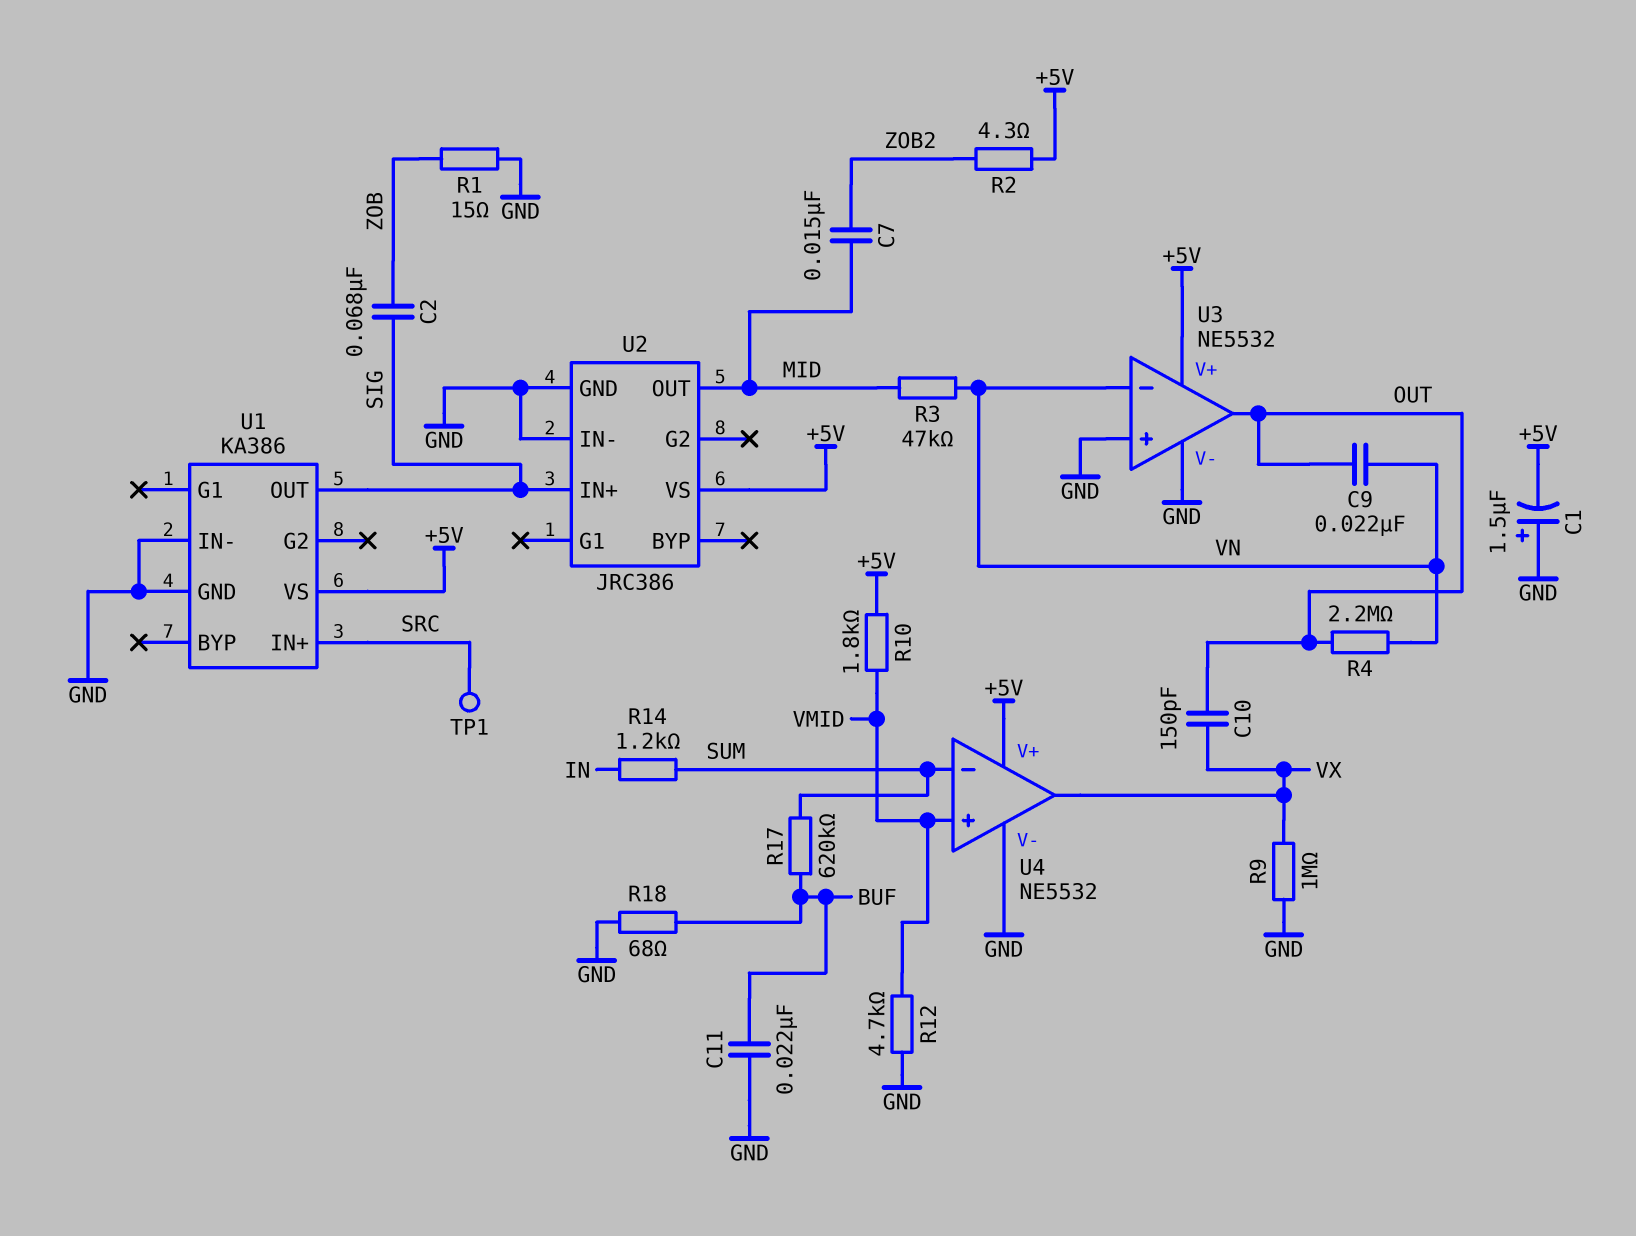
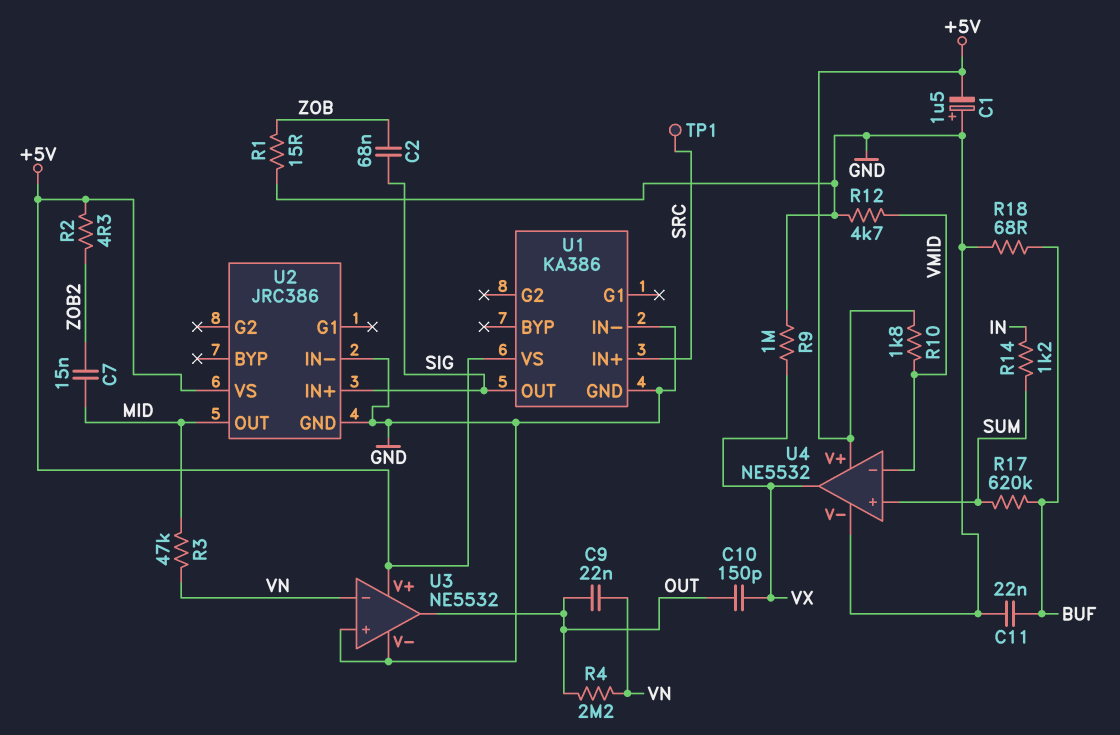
U4 pin in+: VMID -> SUM
U4 pin in-: SUM -> VMID

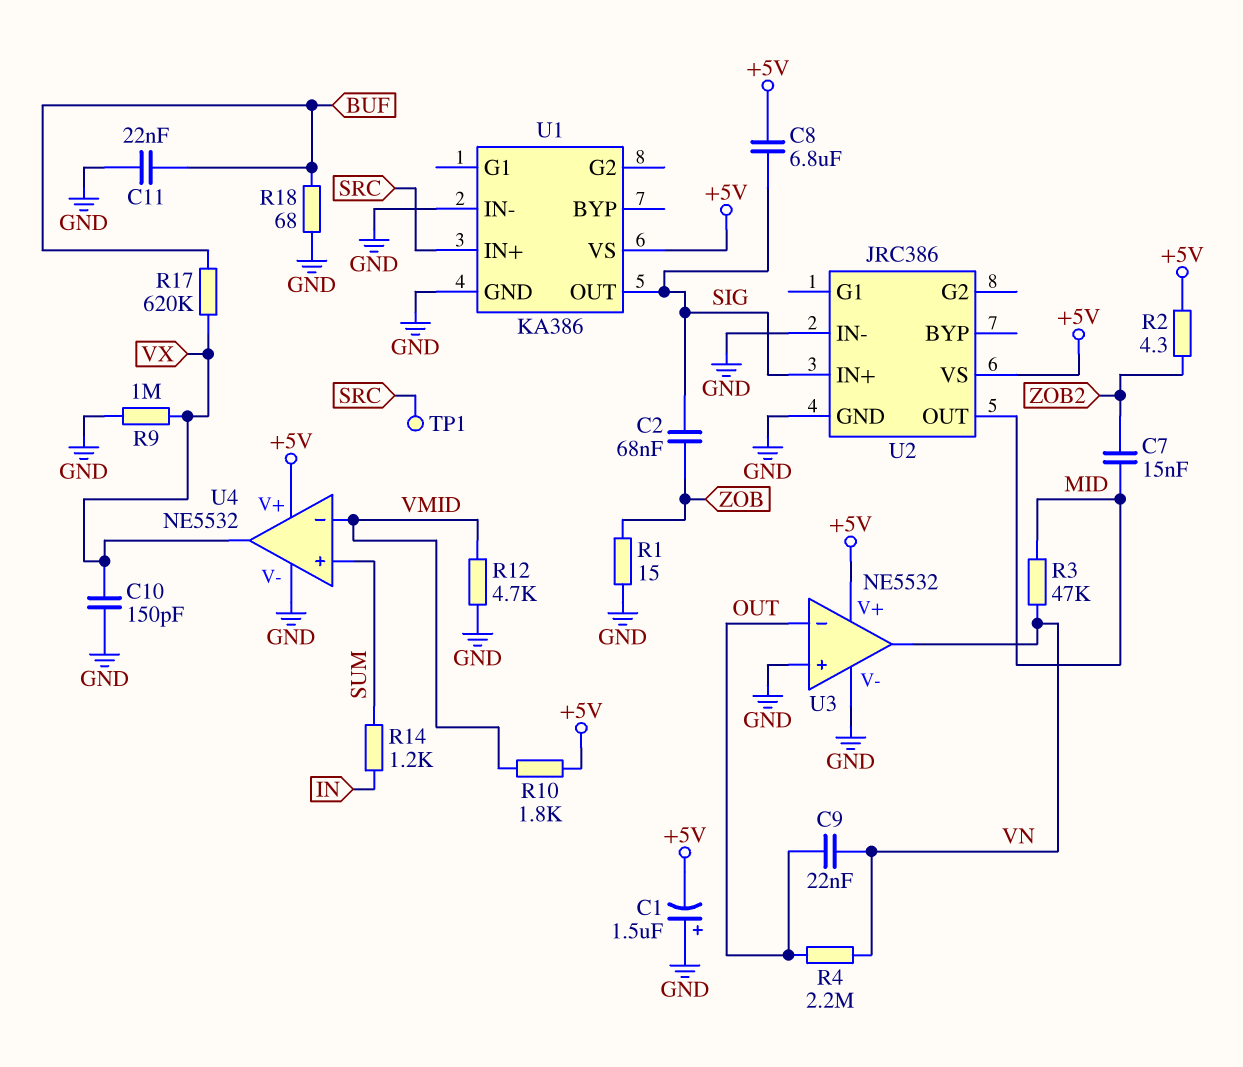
C8: none -> 6.8uF (+5V, SIG)
C10: 150pF (OUT, VX) -> 150pF (GND, VX)
R17: 620k (BUF, SUM) -> 620k (BUF, VX)
U3 pin in-: VN -> OUT
U3 pin out: OUT -> VN

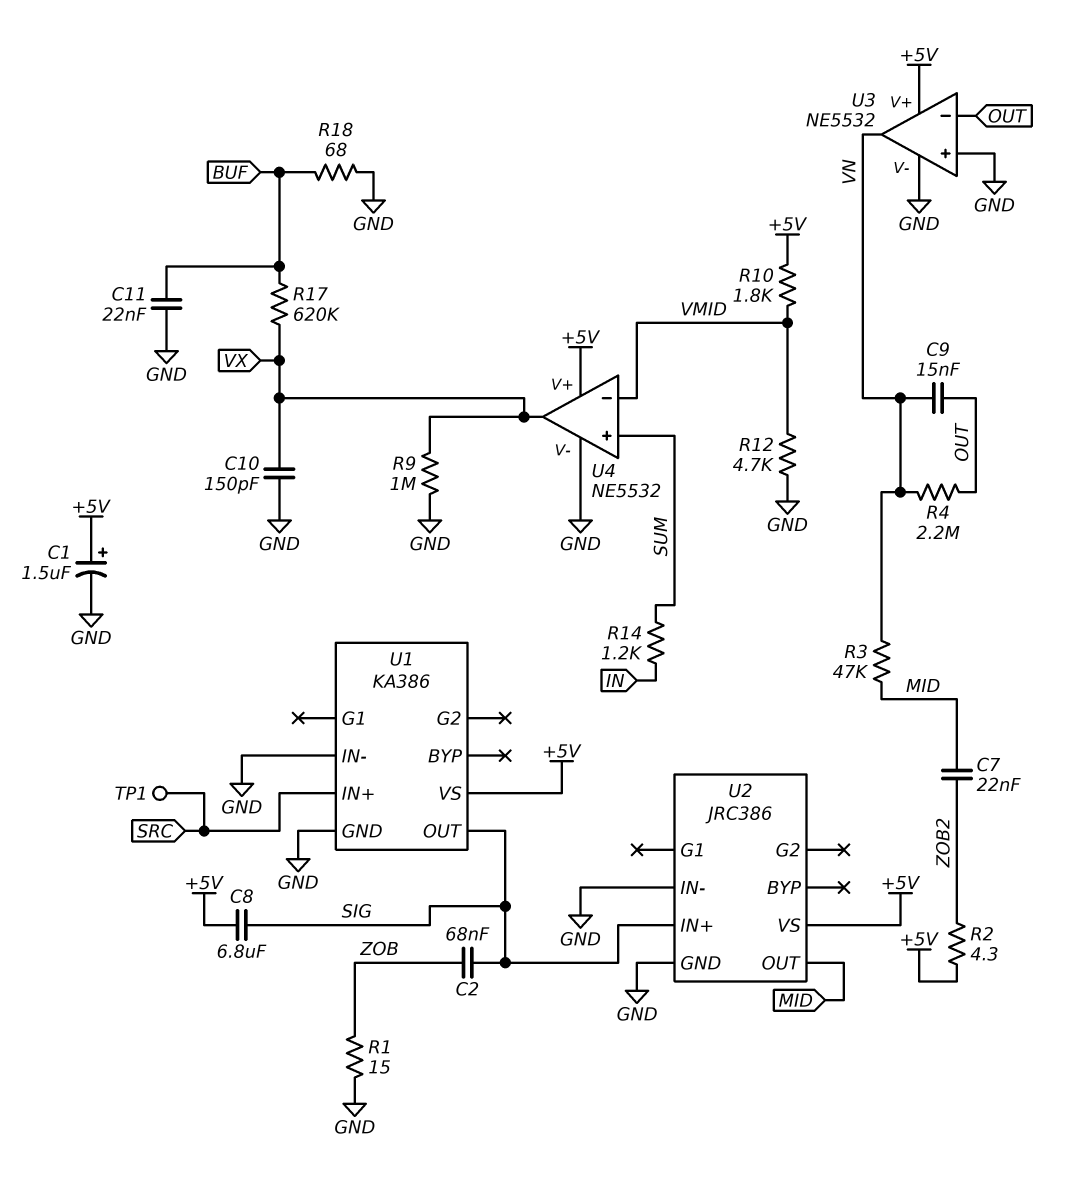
C1: 1.5uF (plus GND, minus +5V) -> 1.5uF (plus +5V, minus GND)
C7: 15nF (MID, ZOB2) -> 22nF (MID, ZOB2)
C9: 22nF (OUT, VN) -> 15nF (OUT, VN)

